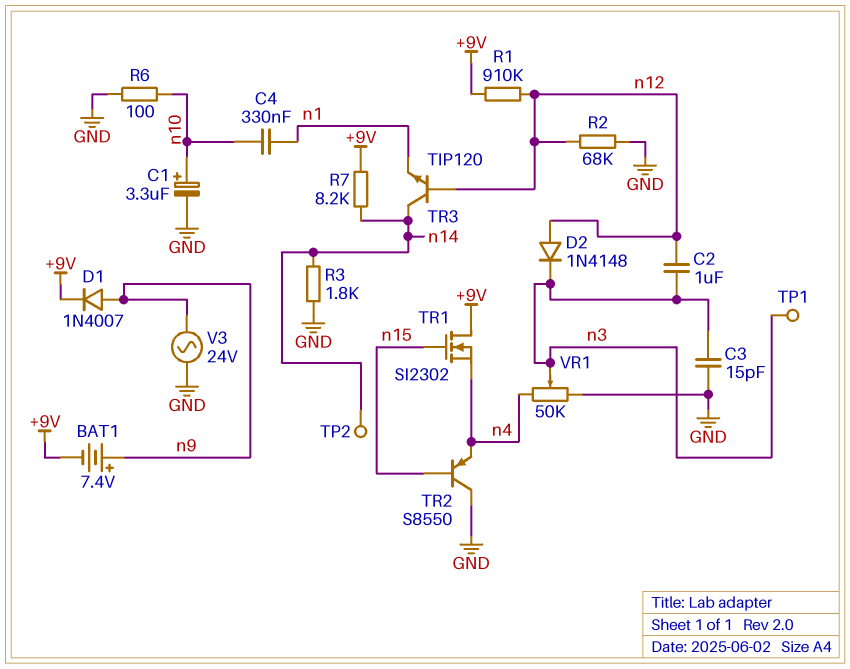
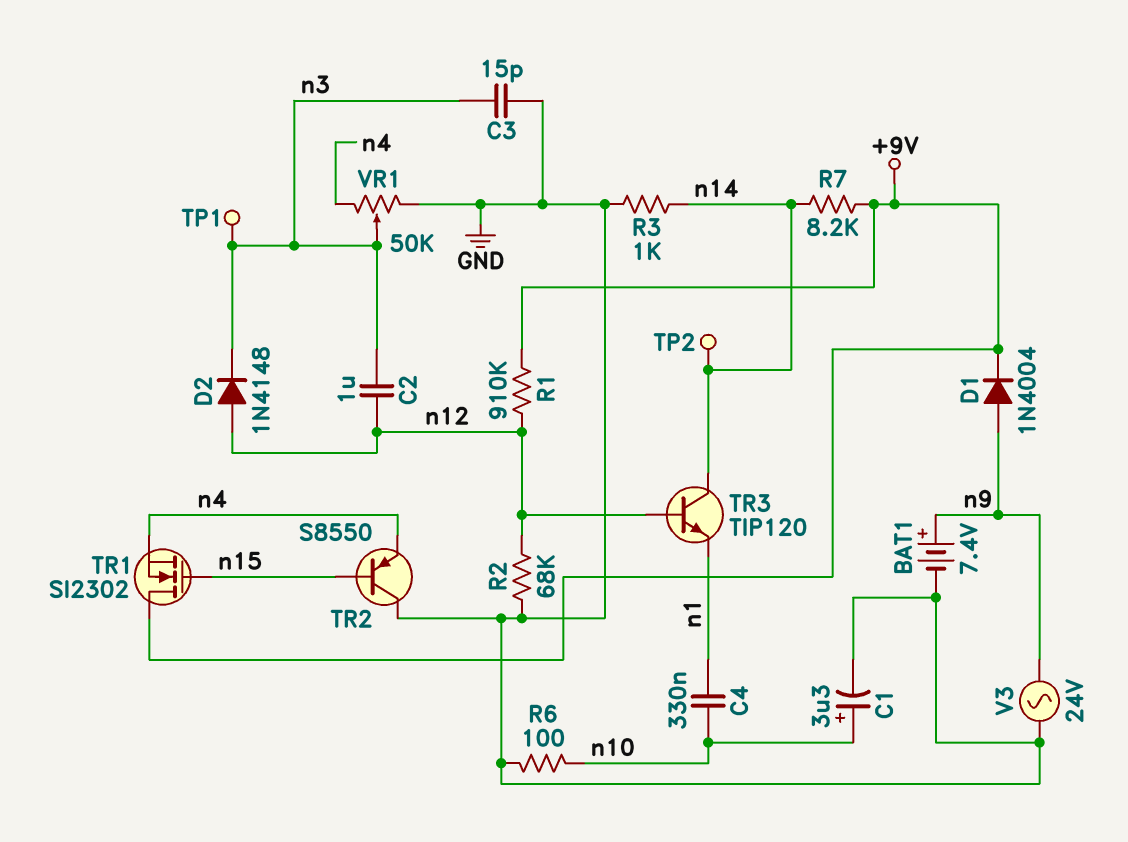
BAT1: 7.4V (plus n9, minus +9V) -> 7.4V (plus n9, minus GND)
D1: diode 1N4007 (A n9, K +9V) -> diode 1N4004 (A n9, K +9V)
R3: 1.8k (GND, n14) -> 1k (GND, n14)

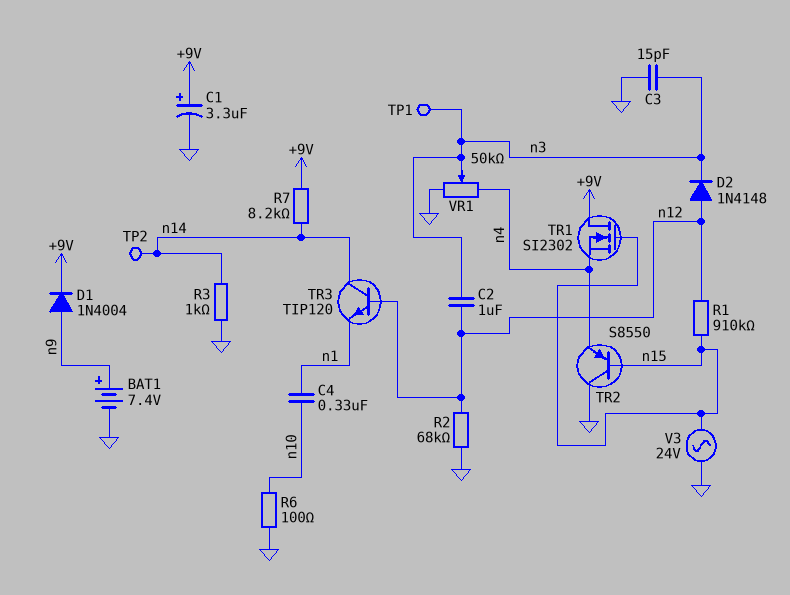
C1: 3.3uF (plus n10, minus GND) -> 3.3uF (plus +9V, minus GND)
R1: 910k (+9V, n12) -> 910k (n12, n15)
V3: AC 24V (GND, n9) -> AC 24V (GND, n15)

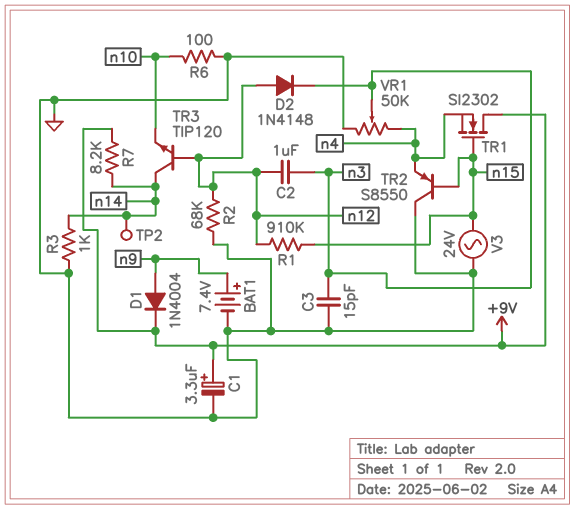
C4: 330nF (n1, n10) -> none
TP1: test point (n3) -> none
TR3: NPN TIP120 (B n12, C n14, E n1) -> NPN TIP120 (B n12, C n14, E n10)

